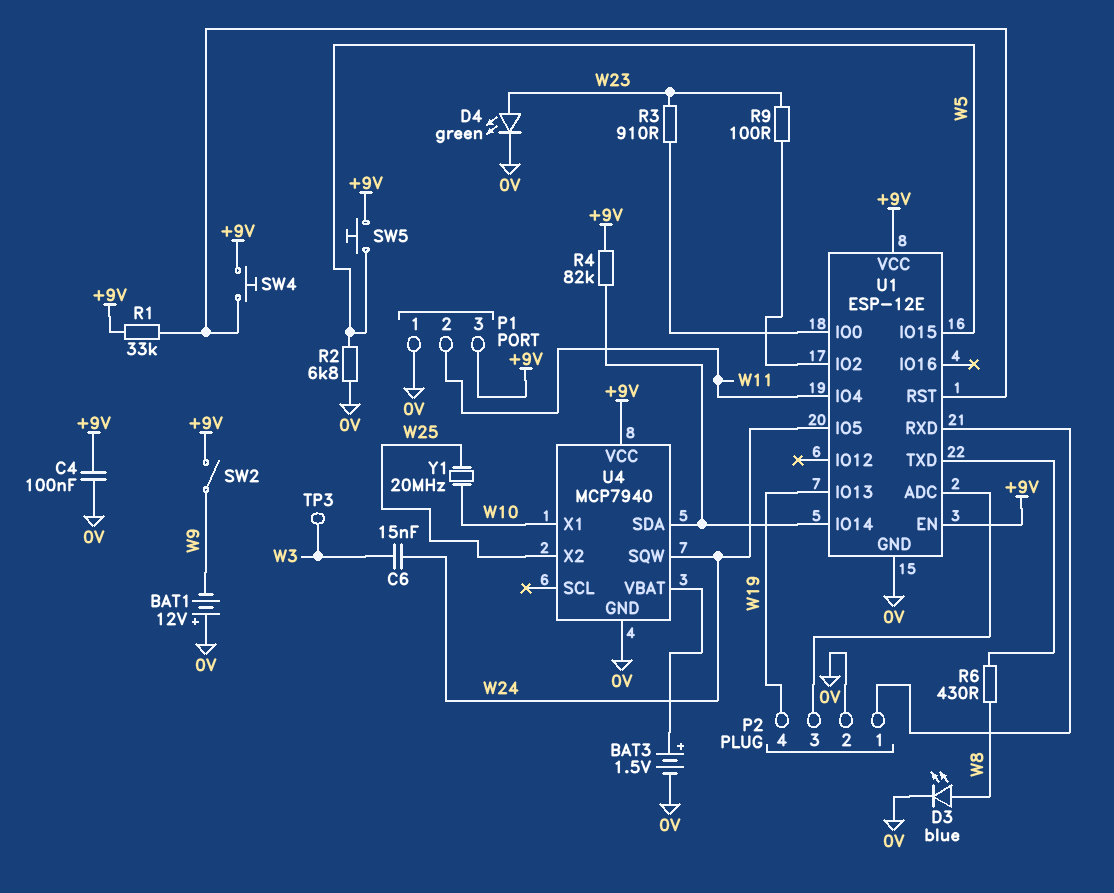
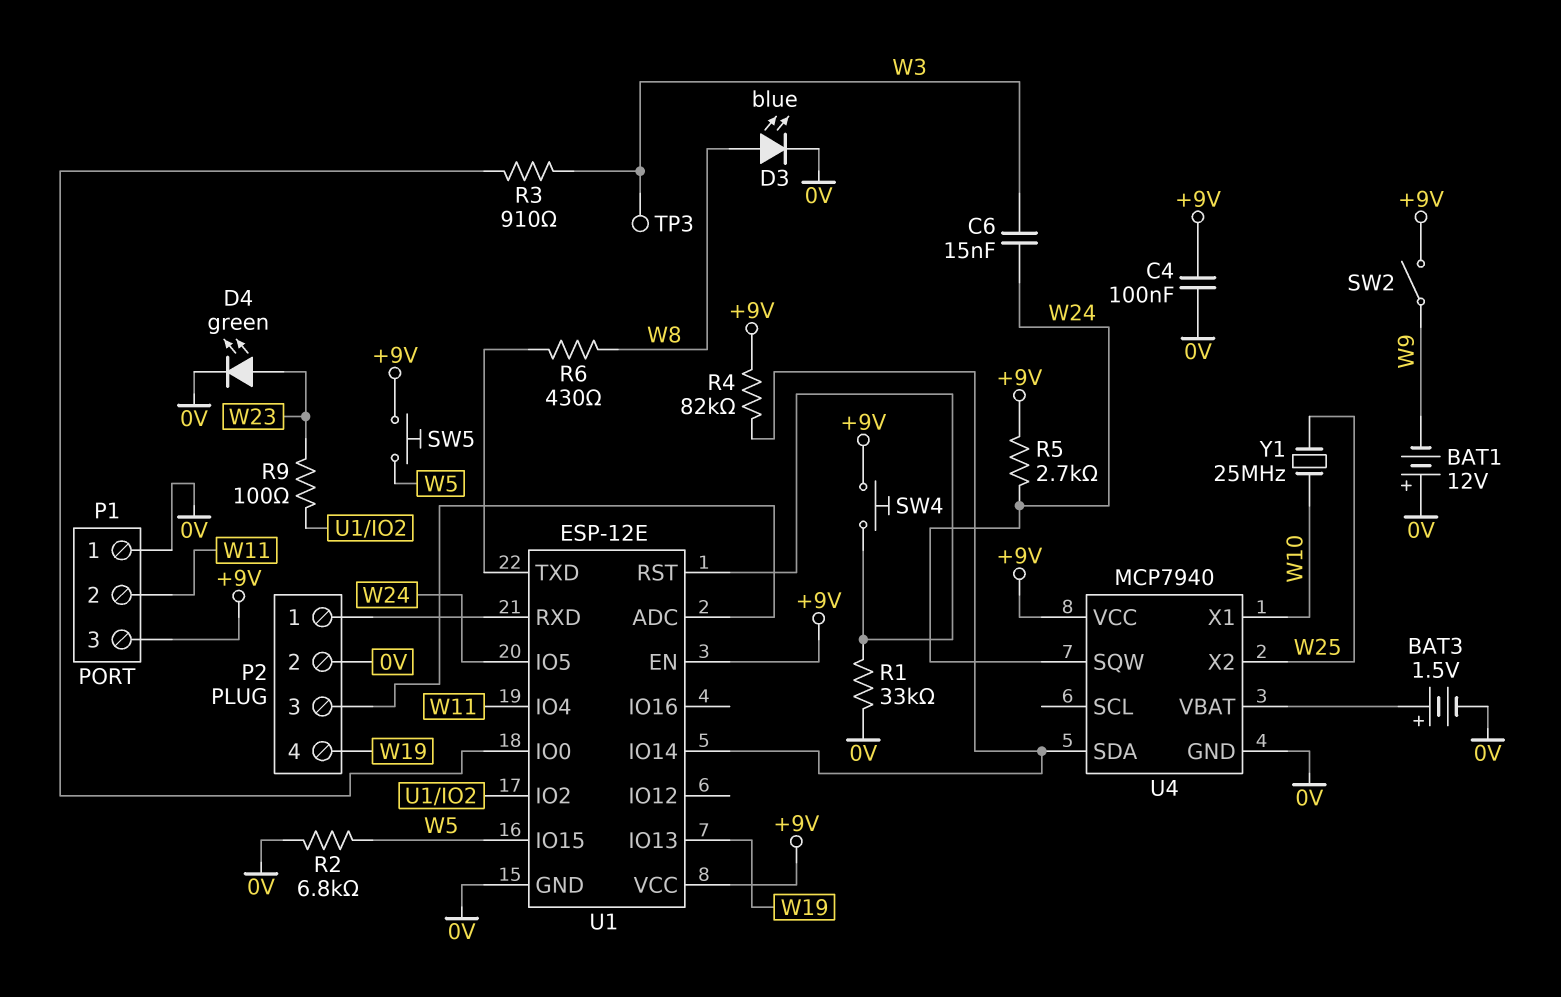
R1: 33k (+9V, U1/RST) -> 33k (0V, U1/RST)
R3: 910 (U1/IO0, W23) -> 910 (U1/IO0, W3)
R5: none -> 2.7k (+9V, W24)
Y1: 20MHz (W10, W25) -> 25MHz (W10, W25)

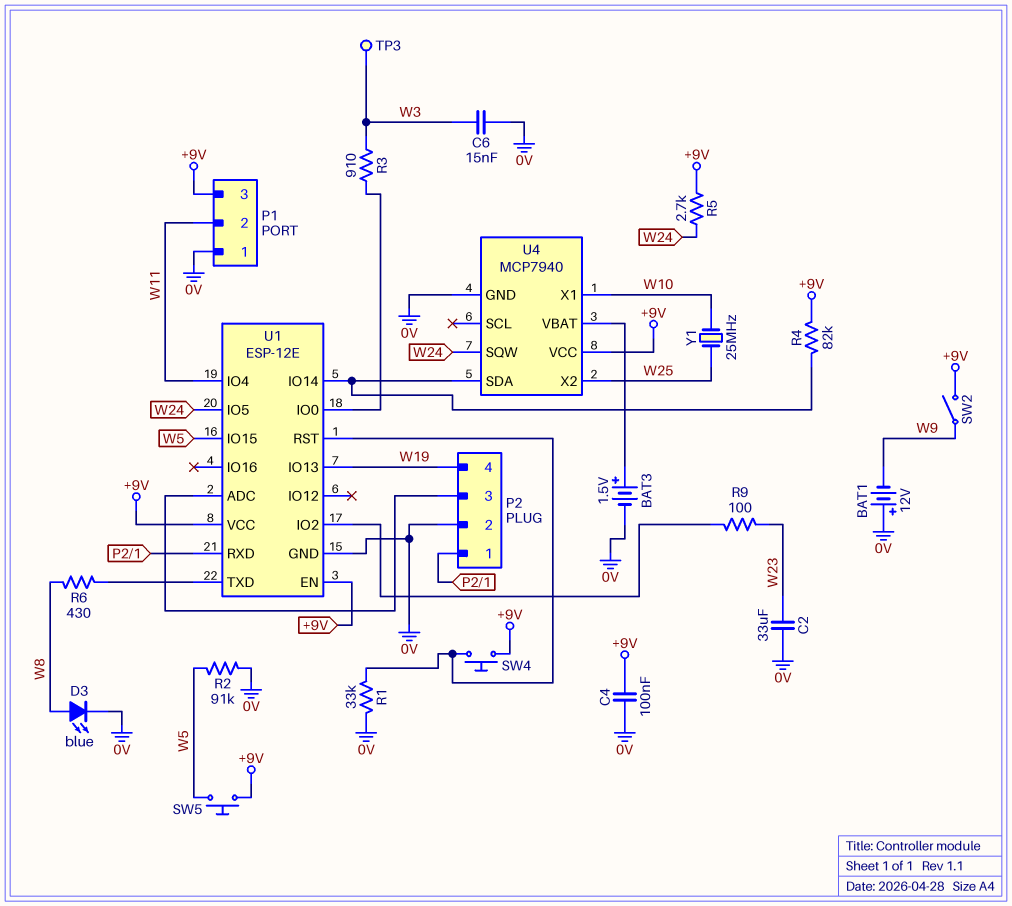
C2: none -> 33uF (0V, W23)
C6: 15nF (W3, W24) -> 15nF (0V, W3)
D4: LED green (A W23, K 0V) -> none
R2: 6.8k (0V, W5) -> 91k (0V, W5)

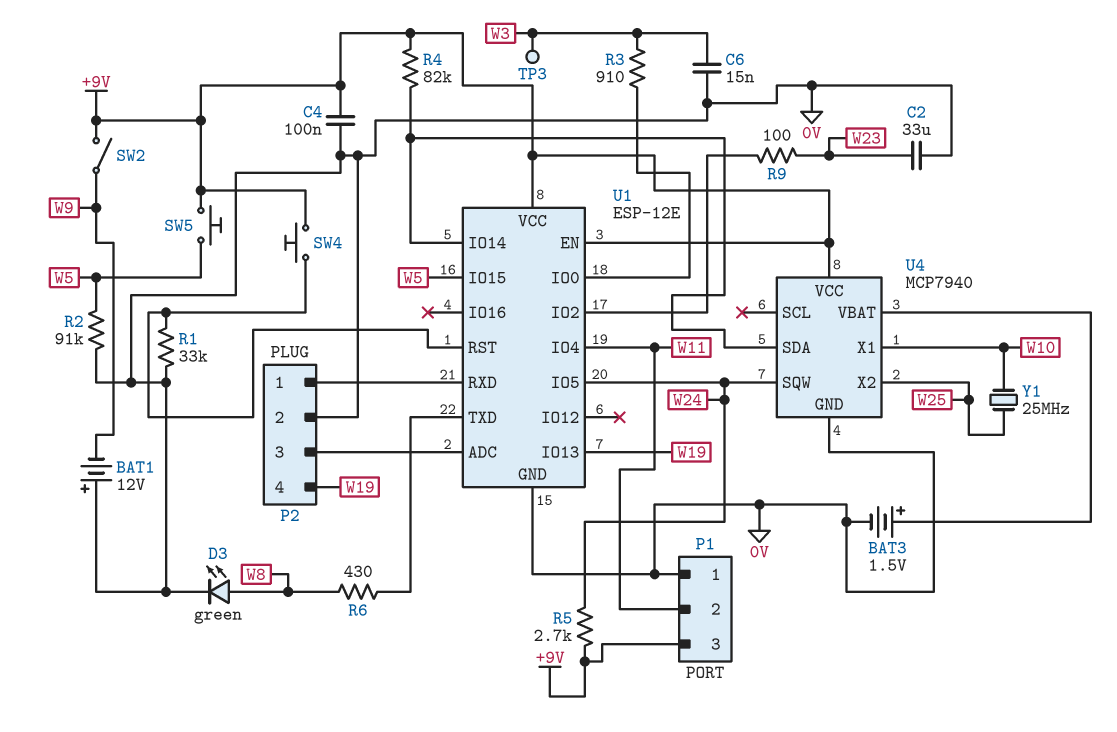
D3: LED blue (A W8, K 0V) -> LED green (A W8, K 0V)

